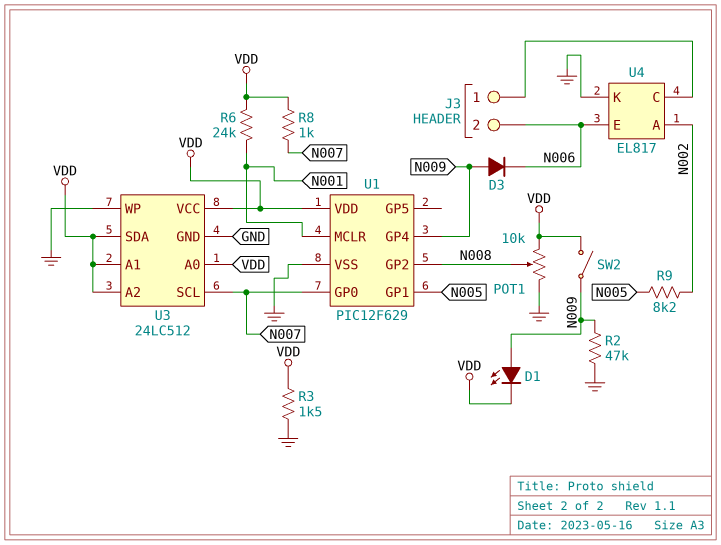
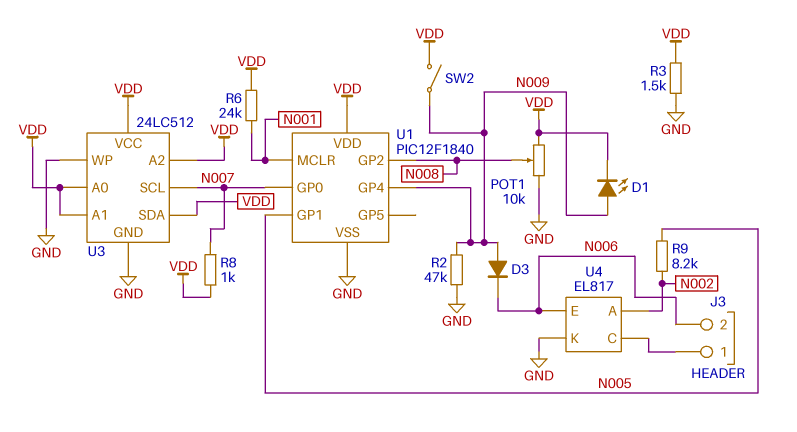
U1: PIC12F629 -> PIC12F1840

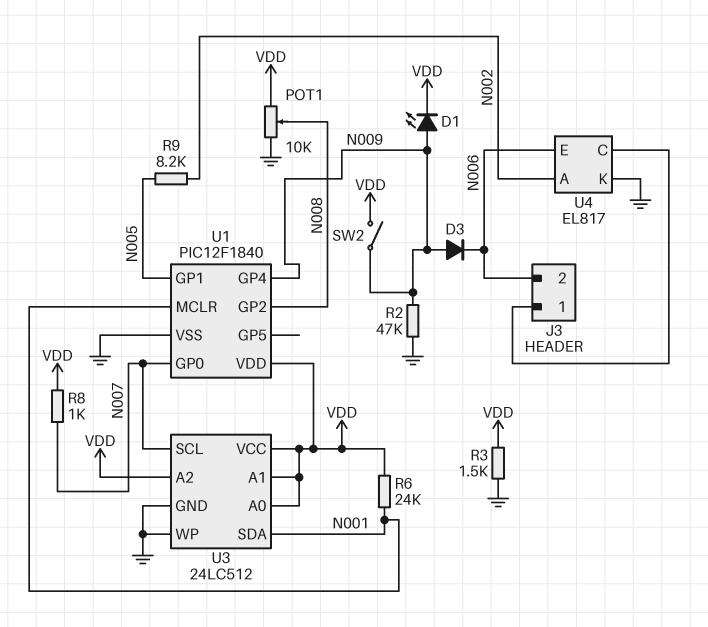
U3 pin SDA: VDD -> N001

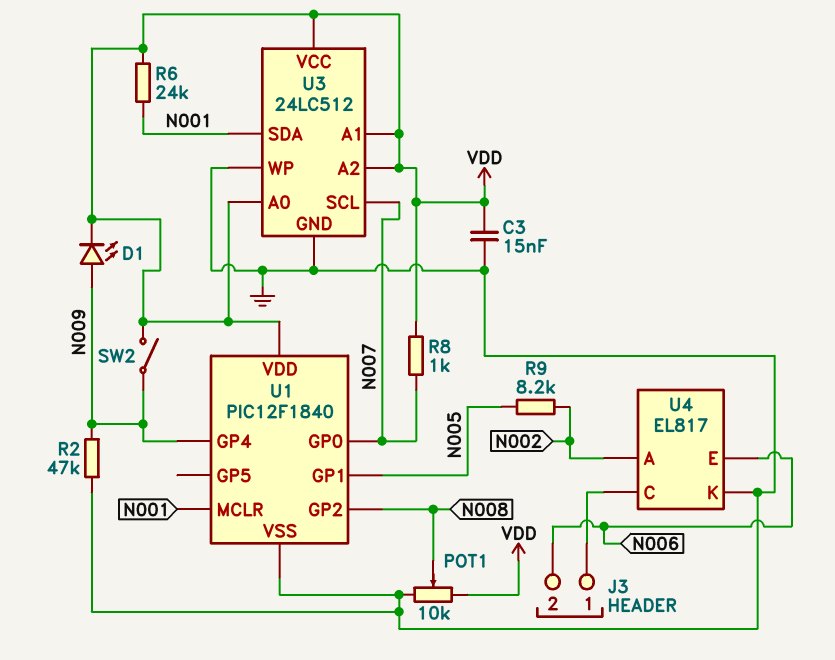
C3: none -> 15nF (GND, VDD)
D3: diode (A N009, K N006) -> none
R3: 1.5k (GND, VDD) -> none

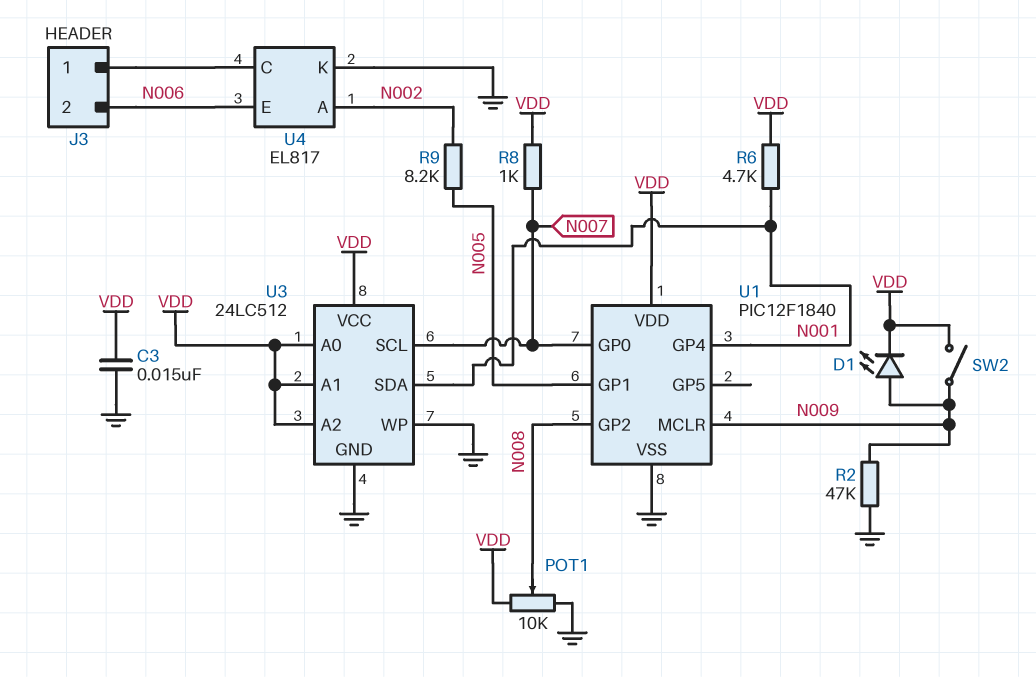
R6: 24k (N001, VDD) -> 4.7k (N001, VDD)
U1 pin GP4: N009 -> N001
U1 pin MCLR: N001 -> N009

